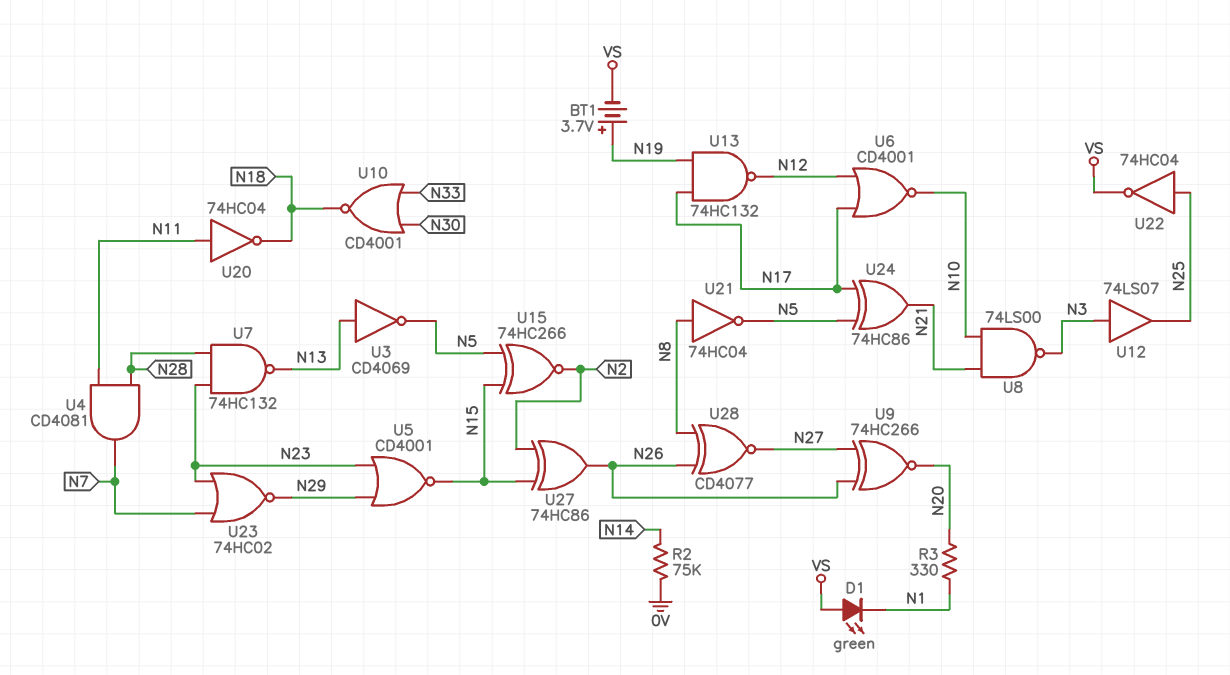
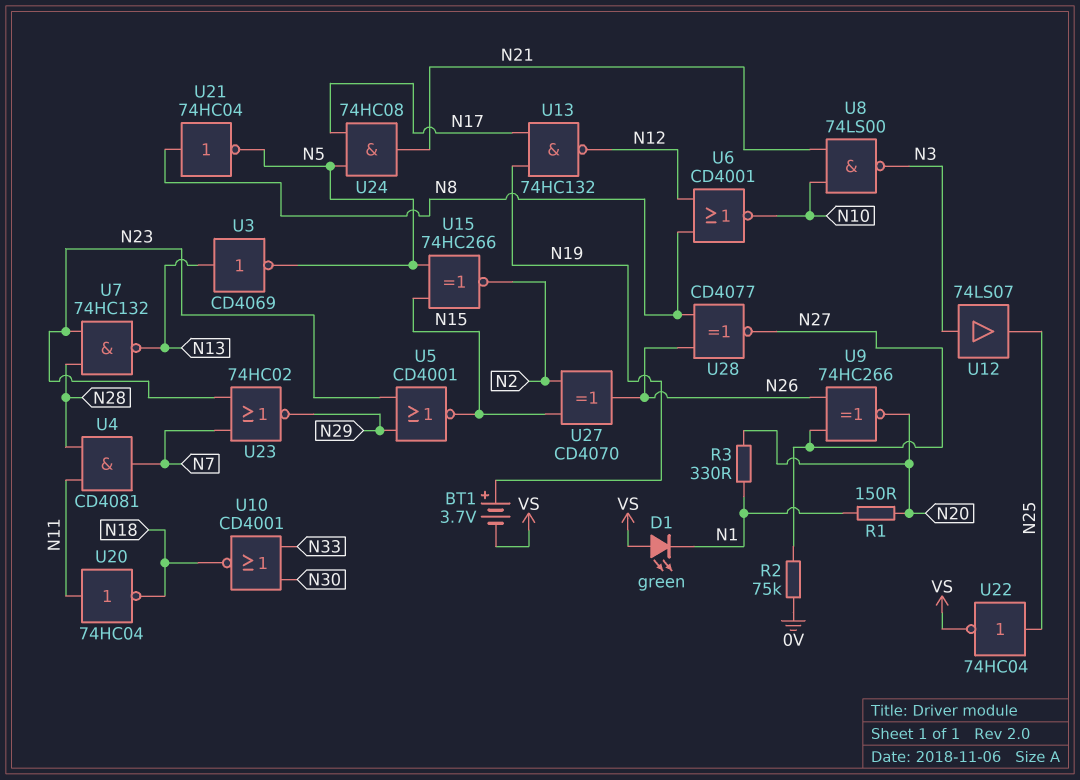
R1: none -> 150 (N1, N20)
R2: 75k (0V, N14) -> 75k (0V, N27)
U6: NOR CD4001 (in N12, in N17, out N10) -> NOR CD4001 (in N8, in N12, out N10)
U24: XOR 74HC86 (in N5, in N17, out N21) -> AND 74HC08 (in N5, in N17, out N21)
U27: XOR 74HC86 (in N2, in N15, out N26) -> XOR CD4070 (in N2, in N15, out N26)

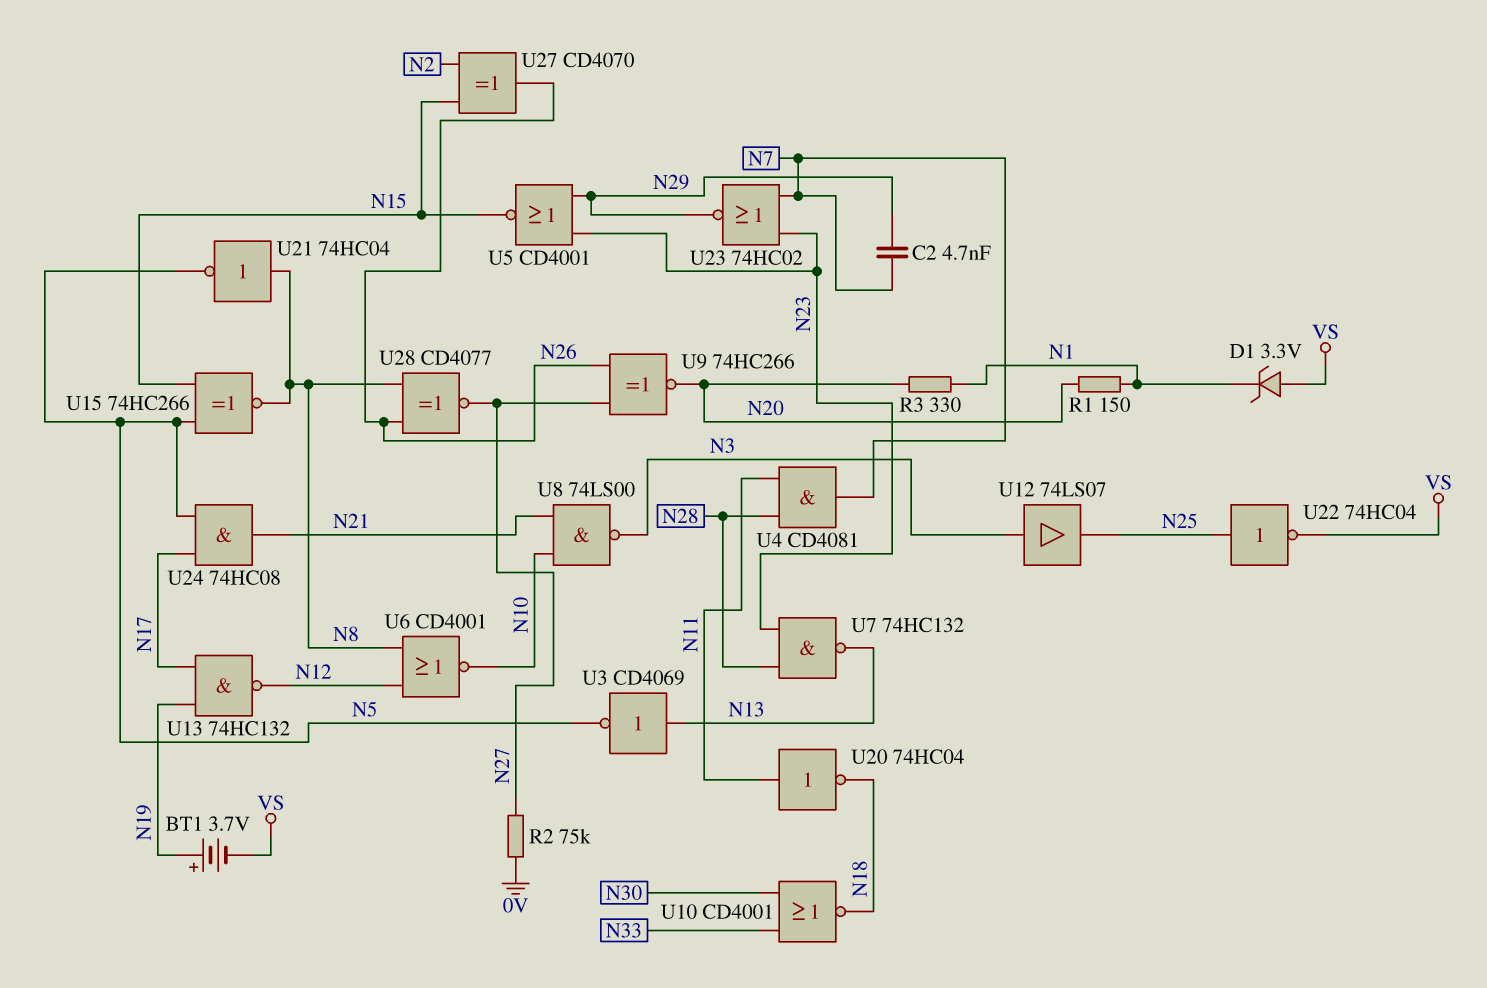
C2: none -> 4.7nF (N7, N29)
D1: LED green (A VS, K N1) -> zener 3.3V (A VS, K N1)
U15: XNOR 74HC266 (in N5, in N15, out N2) -> XNOR 74HC266 (in N5, in N15, out N8)

